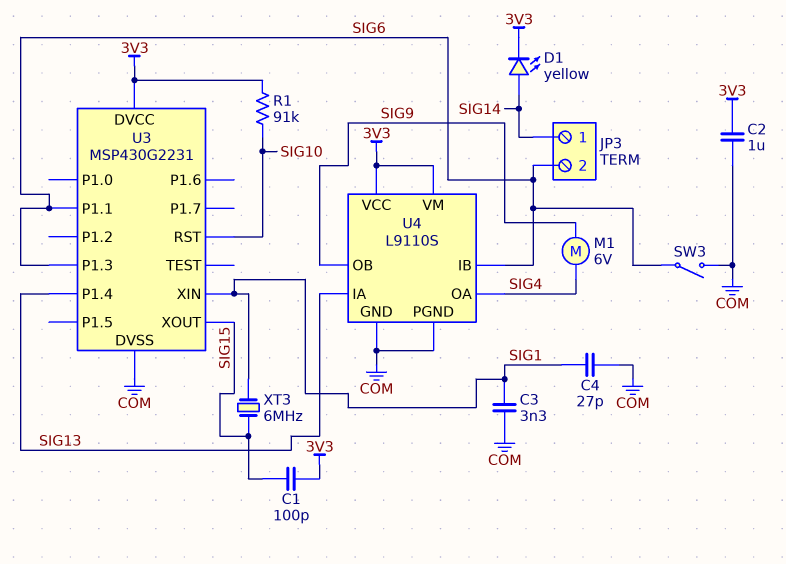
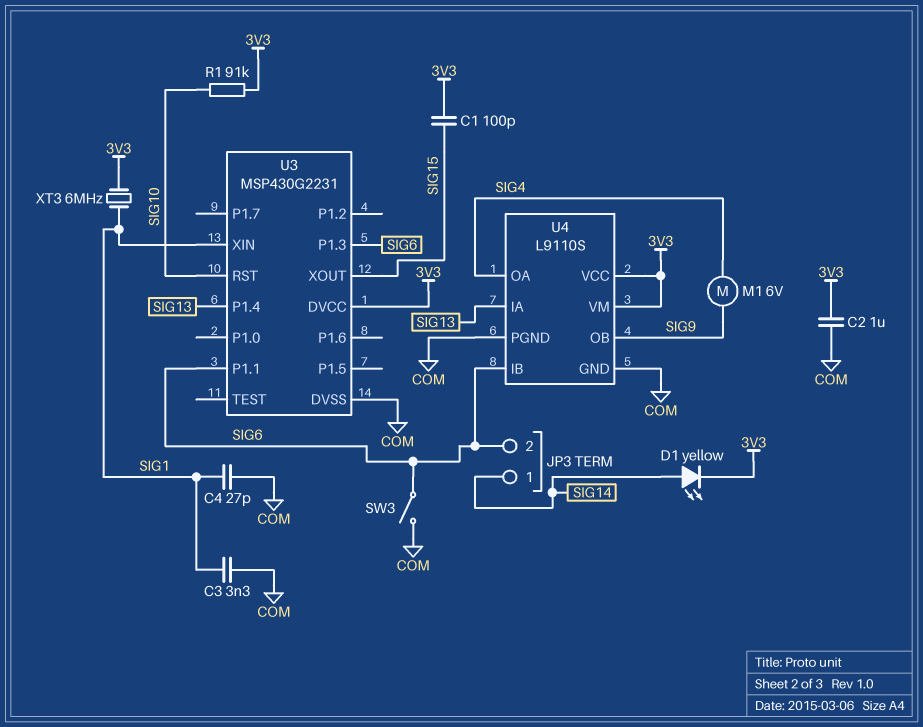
XT3: 6MHz (SIG1, SIG15) -> 6MHz (3V3, SIG1)

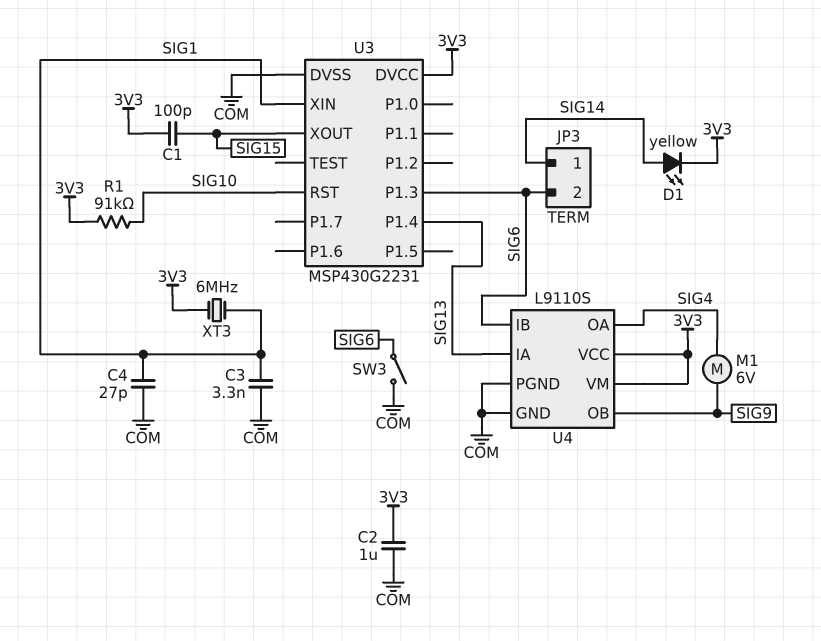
U3 pin P1.1: SIG6 -> none

